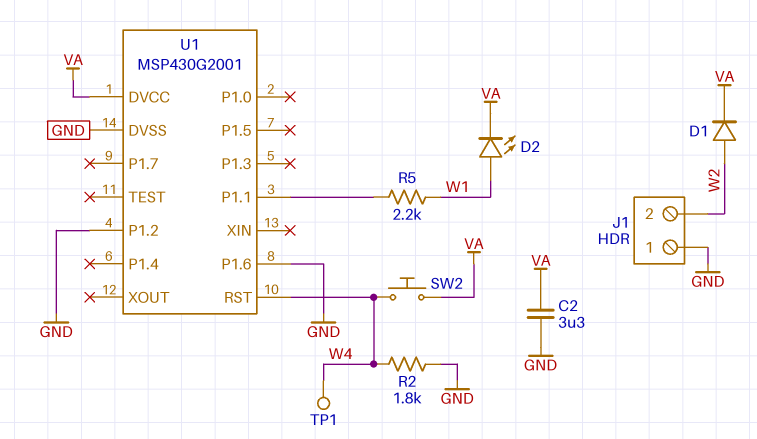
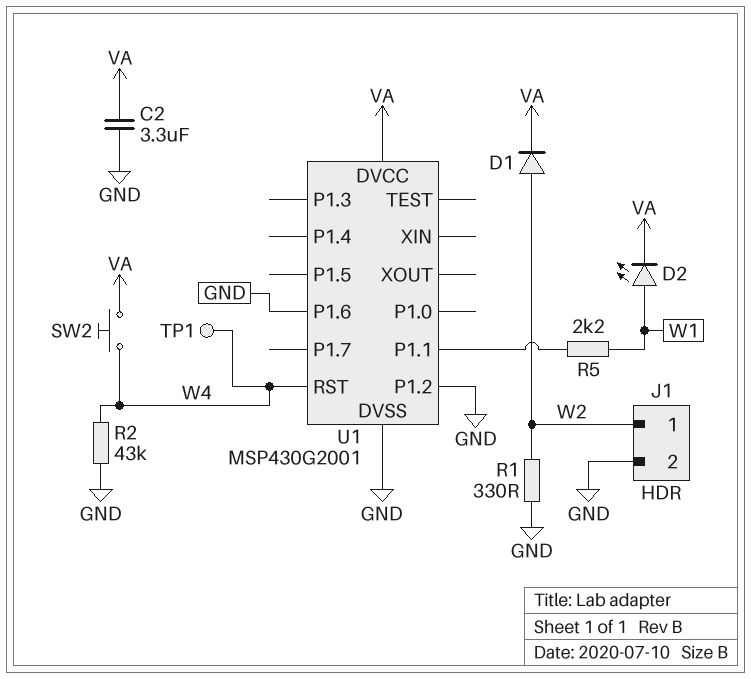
J1 pin 1: GND -> W2
J1 pin 2: W2 -> GND
R1: none -> 330 (GND, W2)
R2: 1.8k (GND, W4) -> 43k (GND, W4)

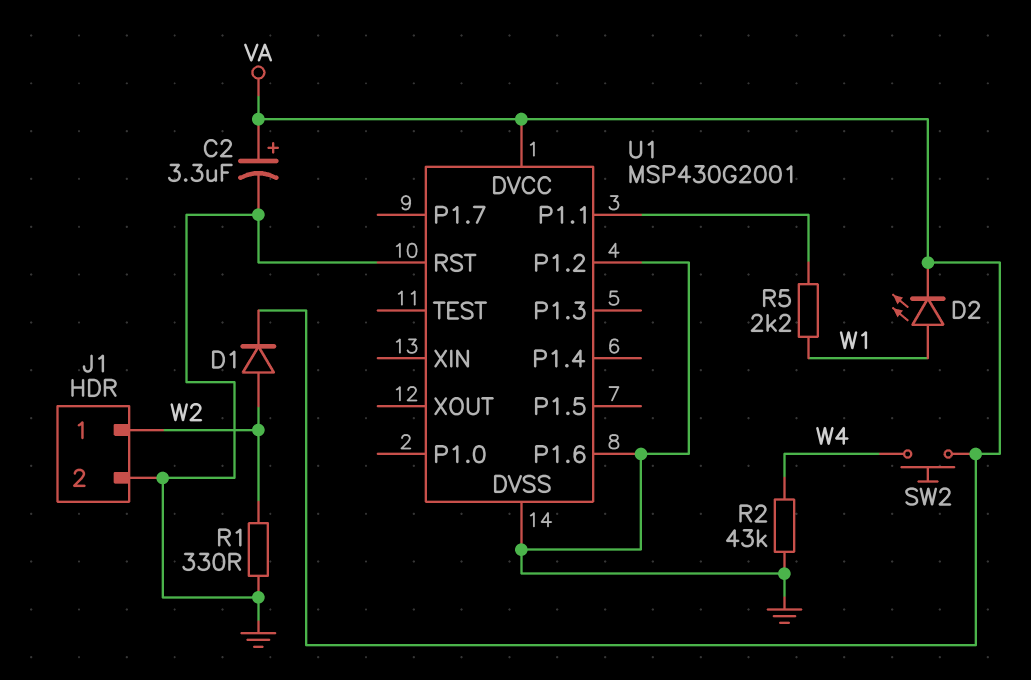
C2: 3.3uF (GND, VA) -> 3.3uF (plus VA, minus GND)
TP1: test point (W4) -> none
U1 pin RST: W4 -> GND

